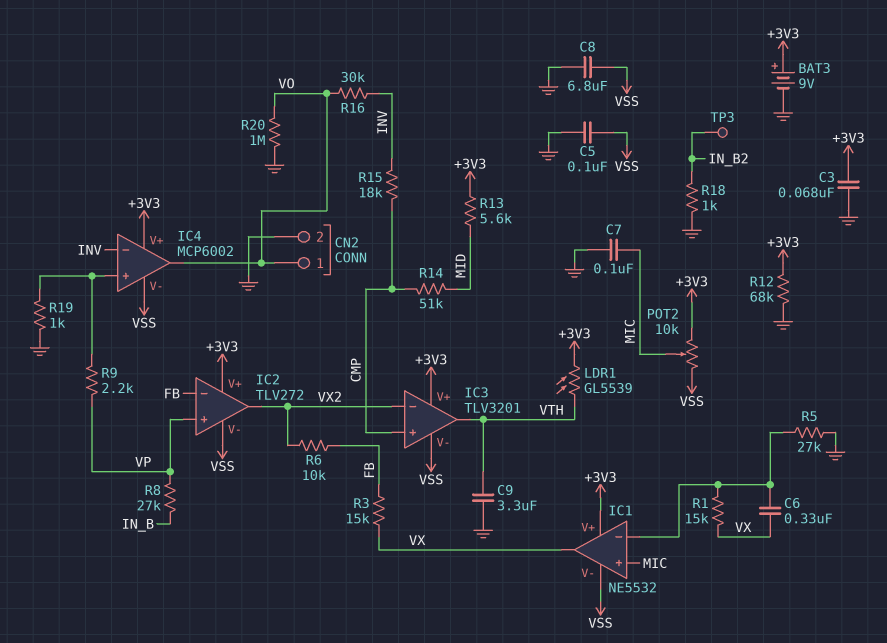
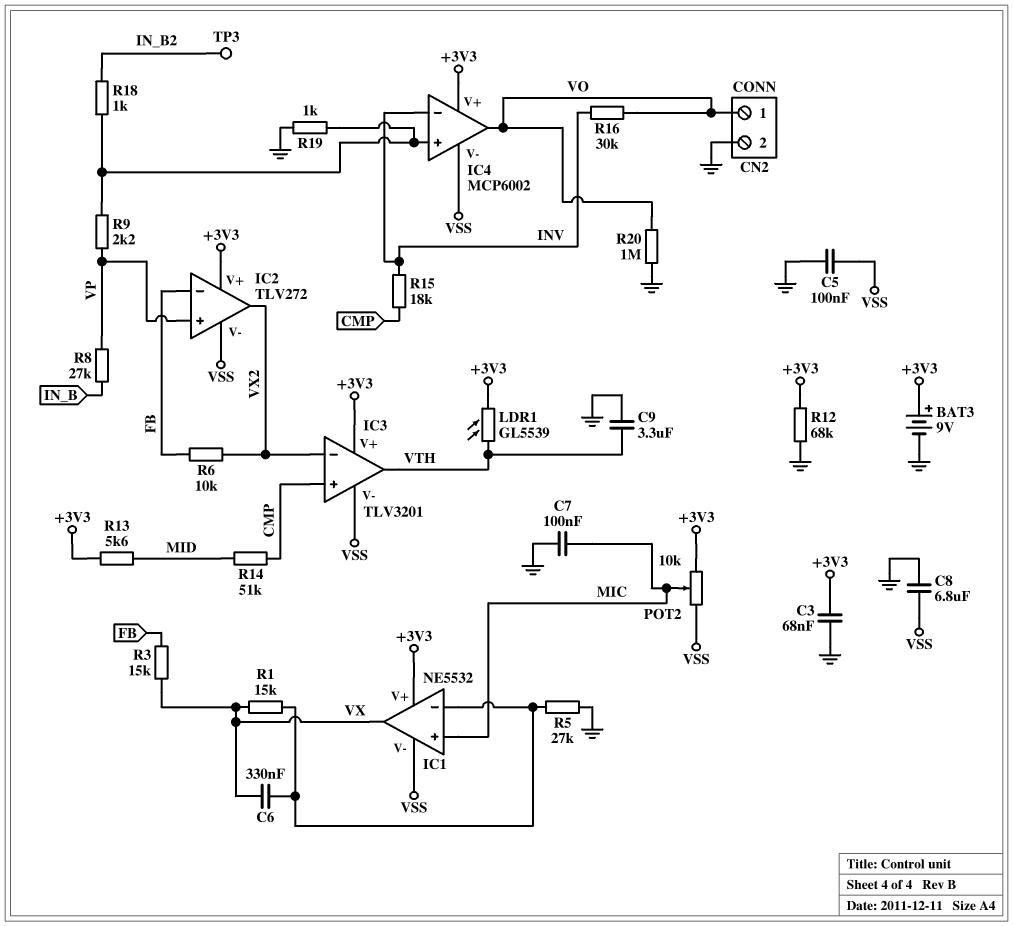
R18: 1k (GND, IN_B2) -> 1k (IC4/in+, IN_B2)

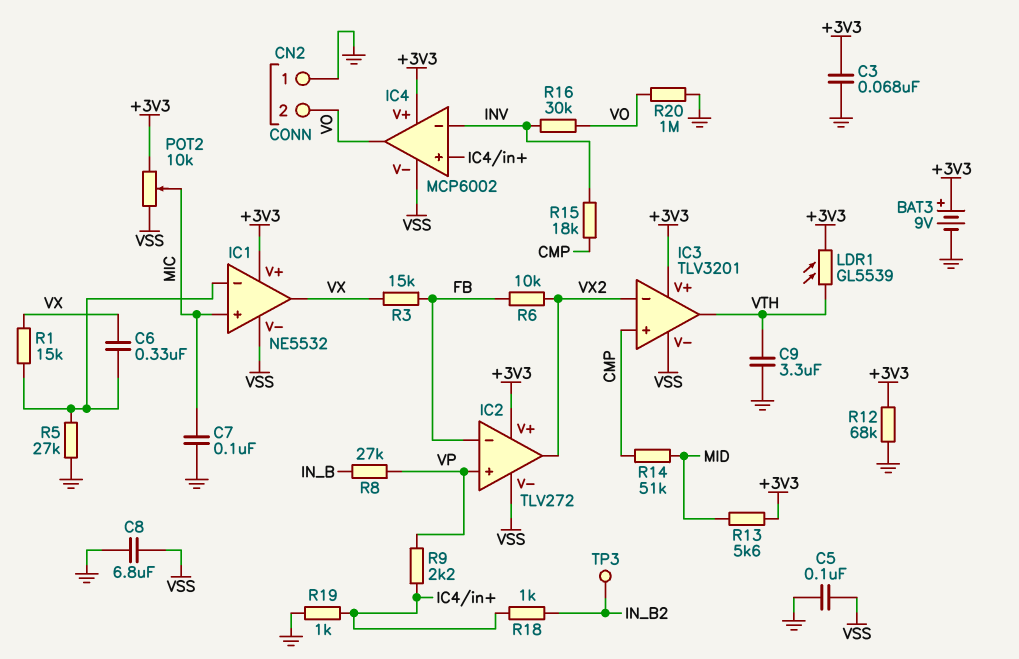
CN2 pin 1: VO -> GND
CN2 pin 2: GND -> VO

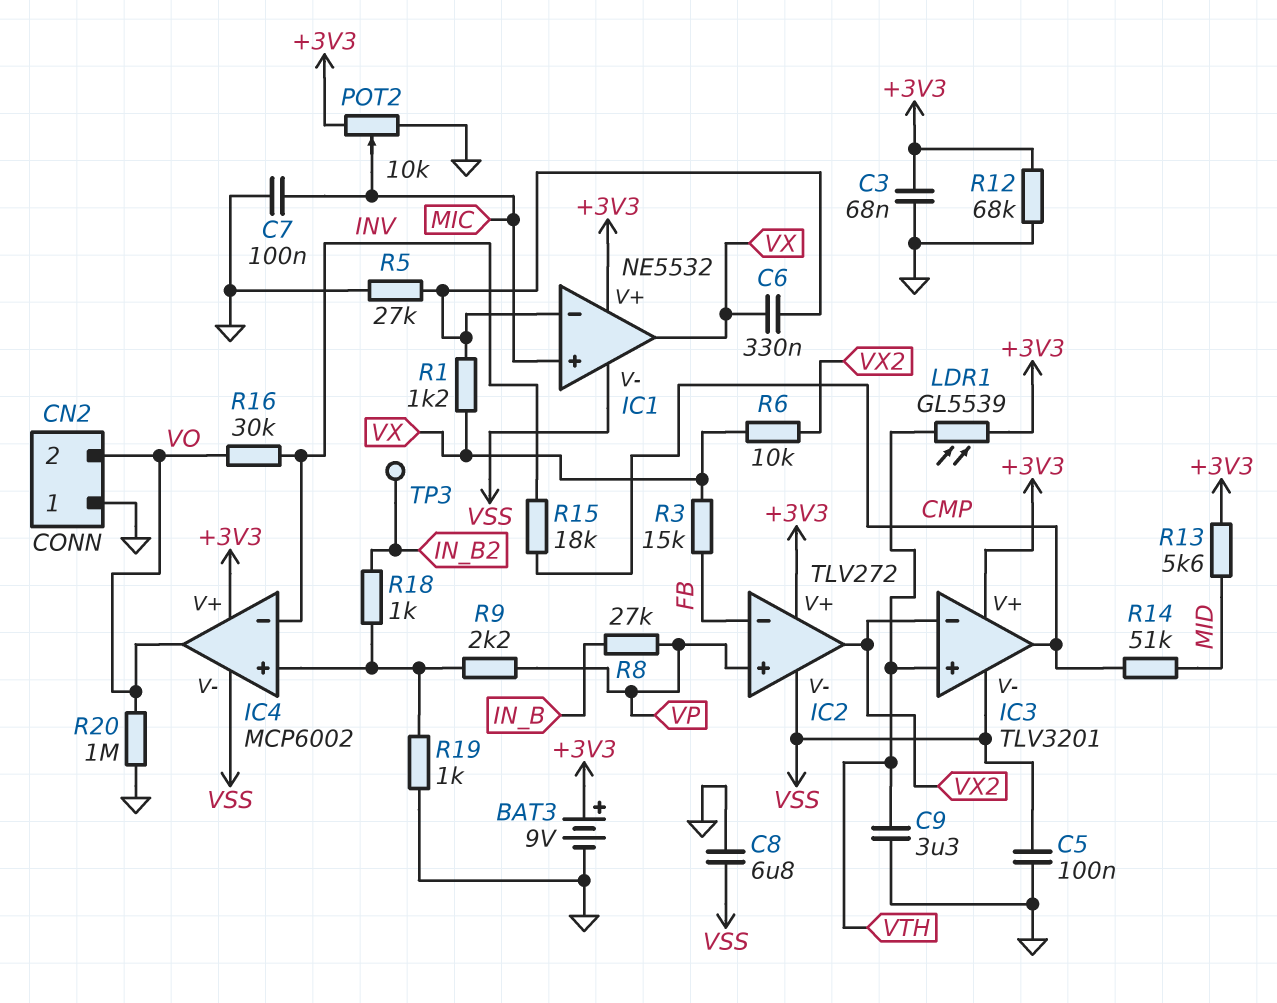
IC3 pin in+: CMP -> VTH
IC3 pin out: VTH -> CMP
POT2: 10k (+3V3, VSS, wiper MIC) -> 10k (+3V3, GND, wiper MIC)
R1: 15k (IC1/in-, VX) -> 1.2k (IC1/in-, VX)
R6: 10k (FB, VX2) -> 10k (VX, VX2)

